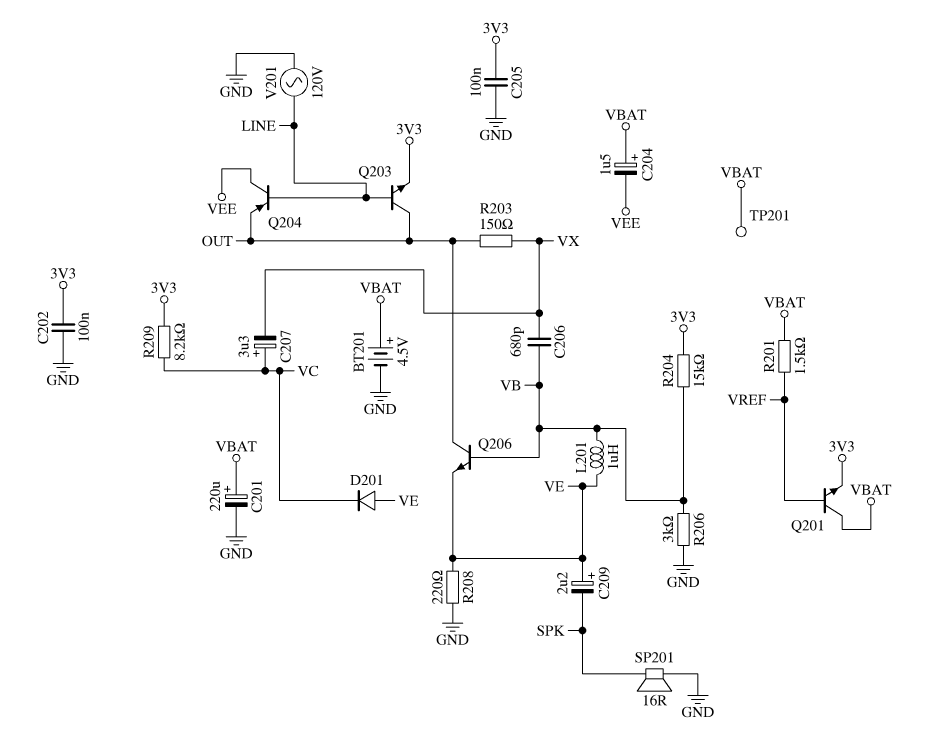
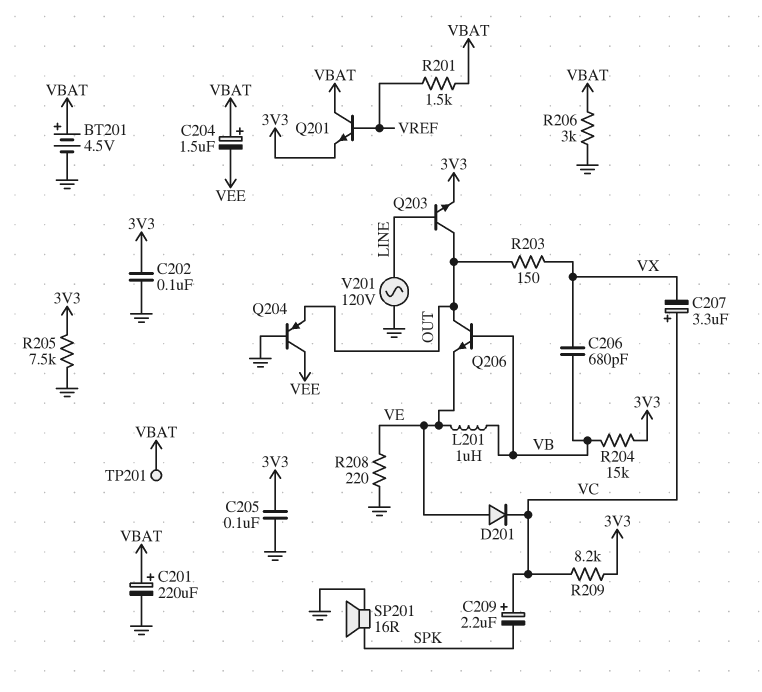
C209: 2.2uF (plus VE, minus SPK) -> 2.2uF (plus VC, minus SPK)
Q204: PNP (B LINE, C VEE, E OUT) -> PNP (B GND, C VEE, E OUT)
R205: none -> 7.5k (3V3, GND)
R206: 3k (GND, VB) -> 3k (GND, VBAT)

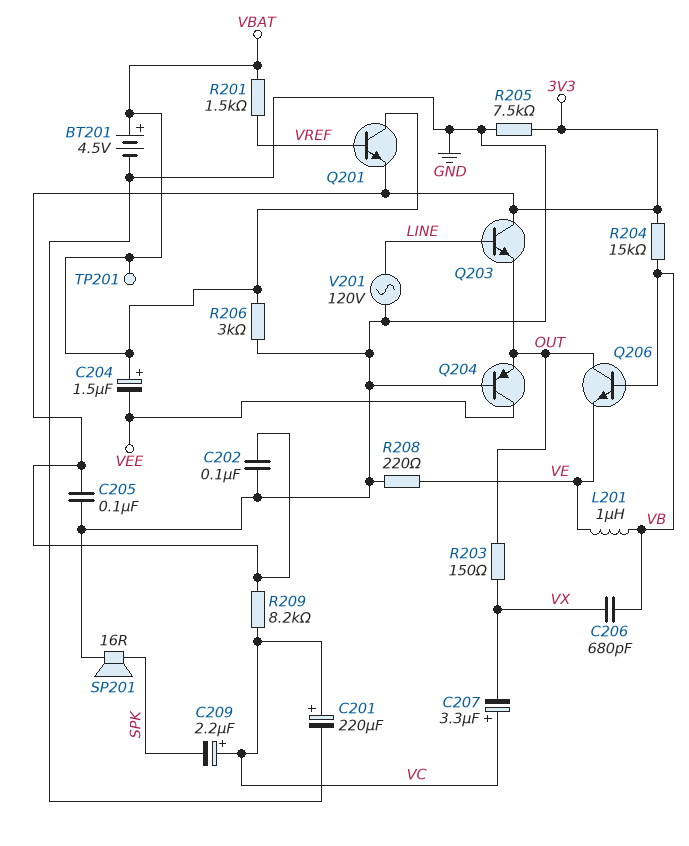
C201: 220uF (plus VBAT, minus GND) -> 220uF (plus VC, minus GND)
D201: diode (A VE, K VC) -> none
Q203: NPN (B LINE, C OUT, E 3V3) -> NPN (B LINE, C 3V3, E OUT)

